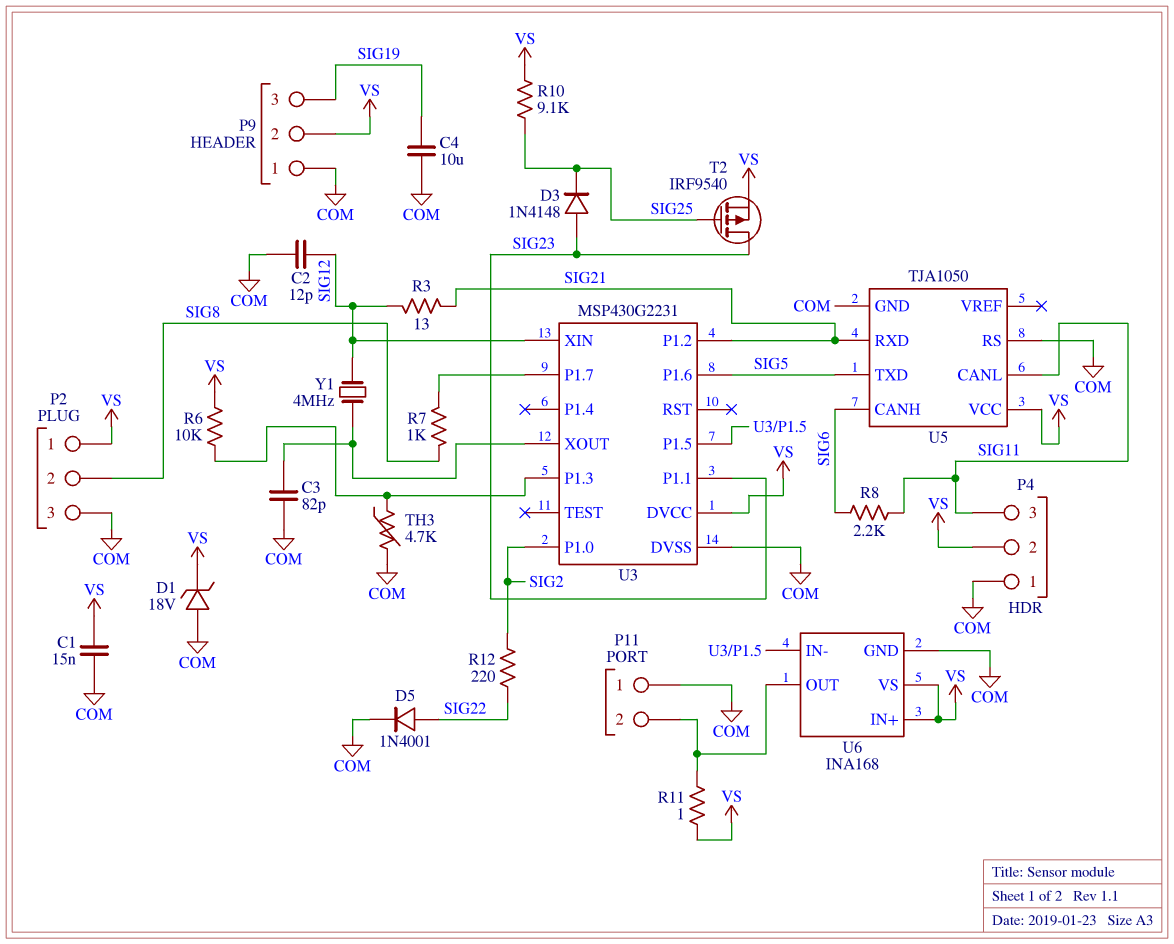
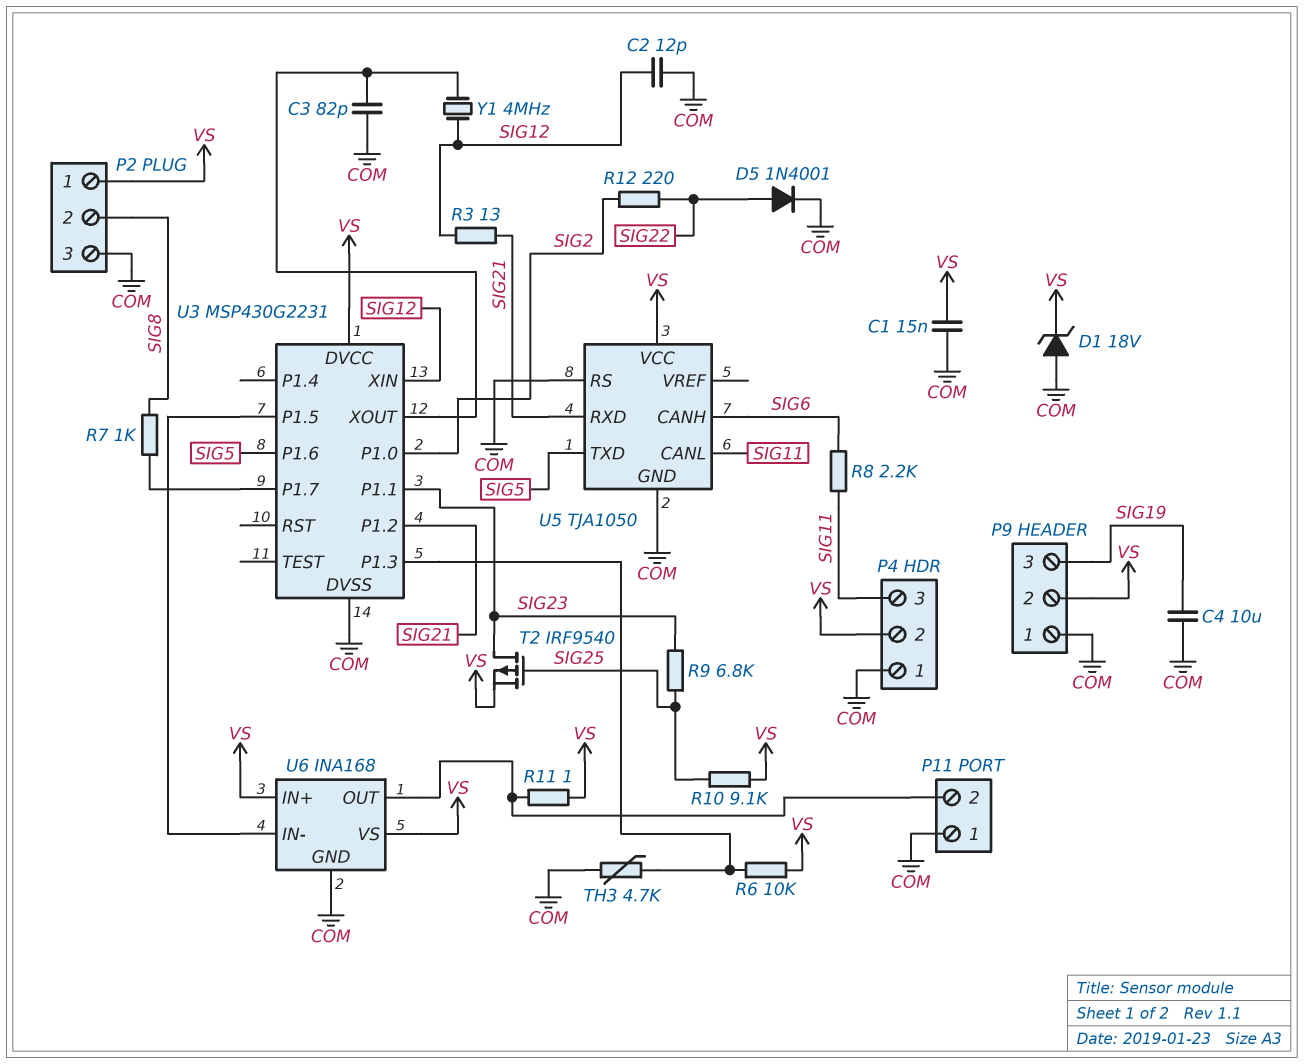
D3: diode 1N4148 (A SIG23, K SIG25) -> none
R9: none -> 6.8k (SIG23, SIG25)

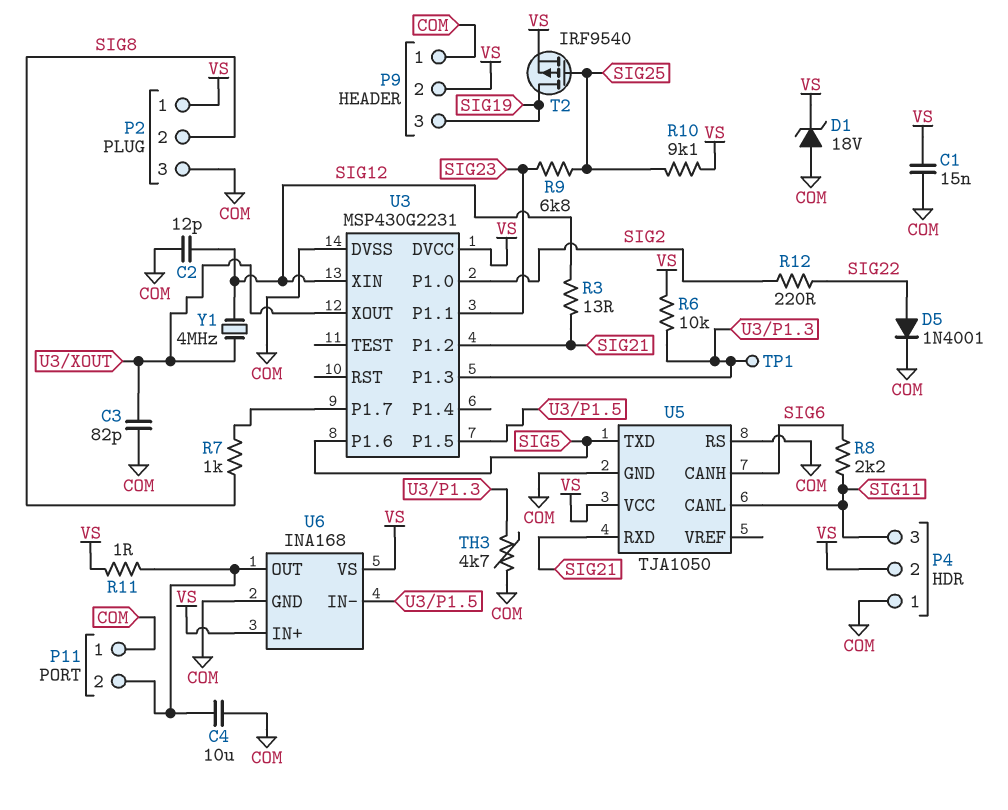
C4: 10uF (COM, SIG19) -> 10uF (COM, P11/2)
T2: PMOS IRF9540 (G SIG25, D SIG23, S VS) -> PMOS IRF9540 (G SIG25, D SIG19, S VS)
TP1: none -> test point (U3/P1.3)

